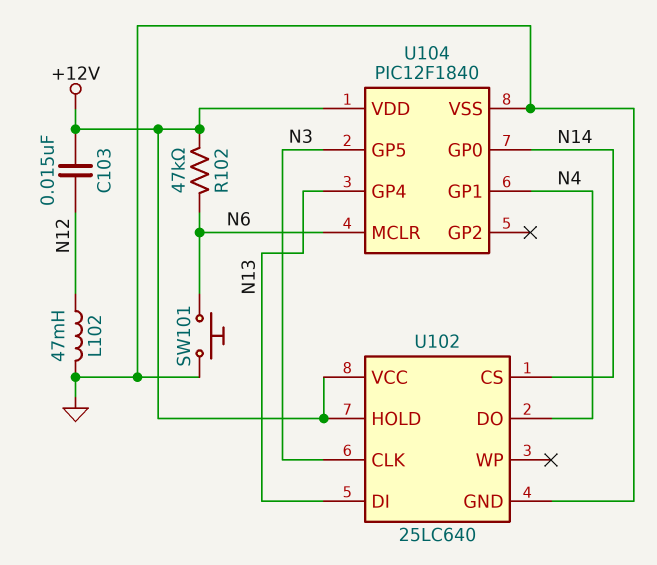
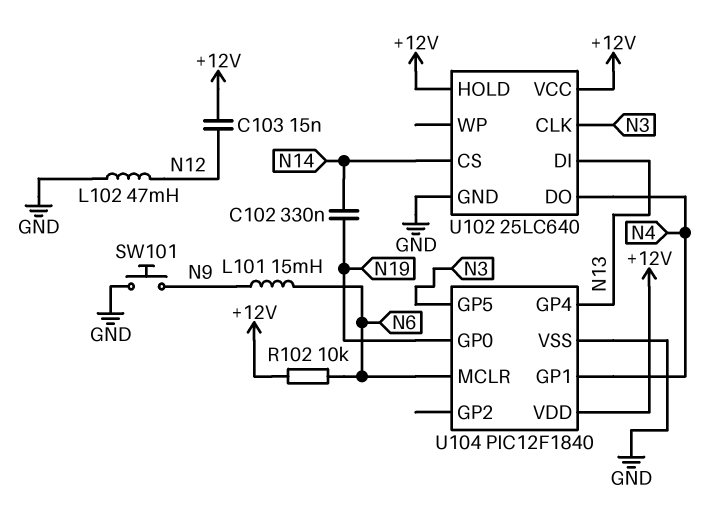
C102: none -> 330nF (N14, N19)
L101: none -> 15mH (N6, N9)
R102: 47k (+12V, N6) -> 10k (+12V, N6)
SW101: button (GND, N6) -> button (GND, N9)
U104 pin GP0: N14 -> N19

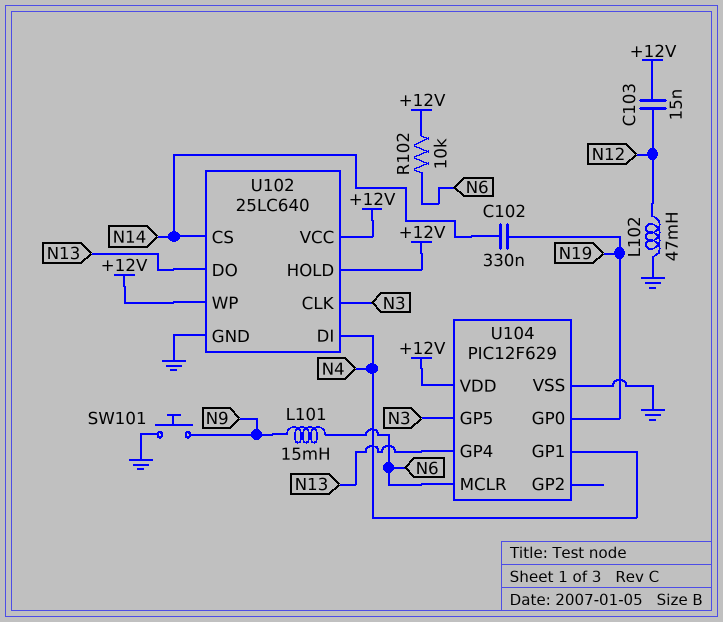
U102 pin DI: N13 -> N4
U102 pin DO: N4 -> N13
U102 pin WP: none -> +12V
U104: PIC12F1840 -> PIC12F629

